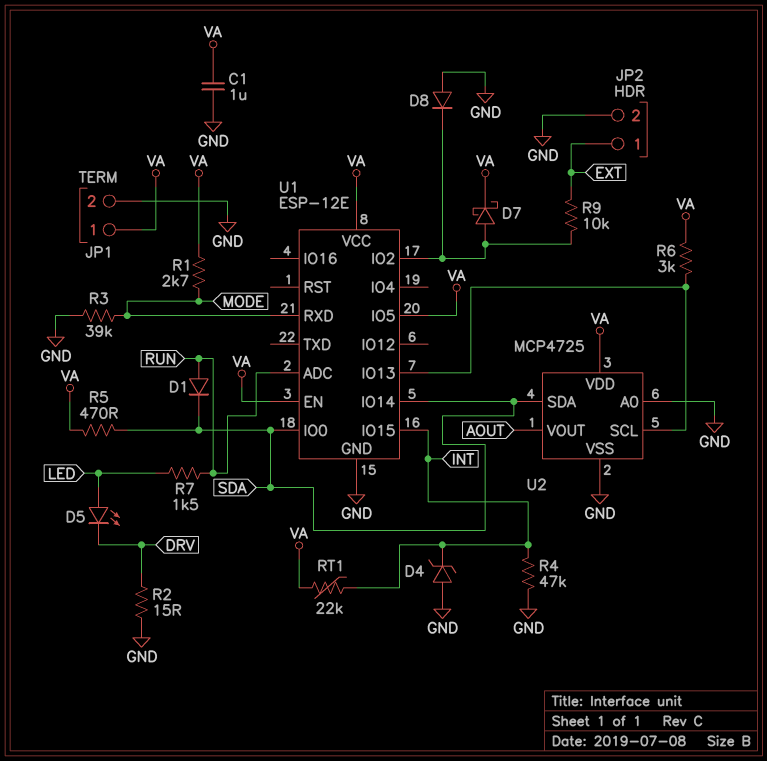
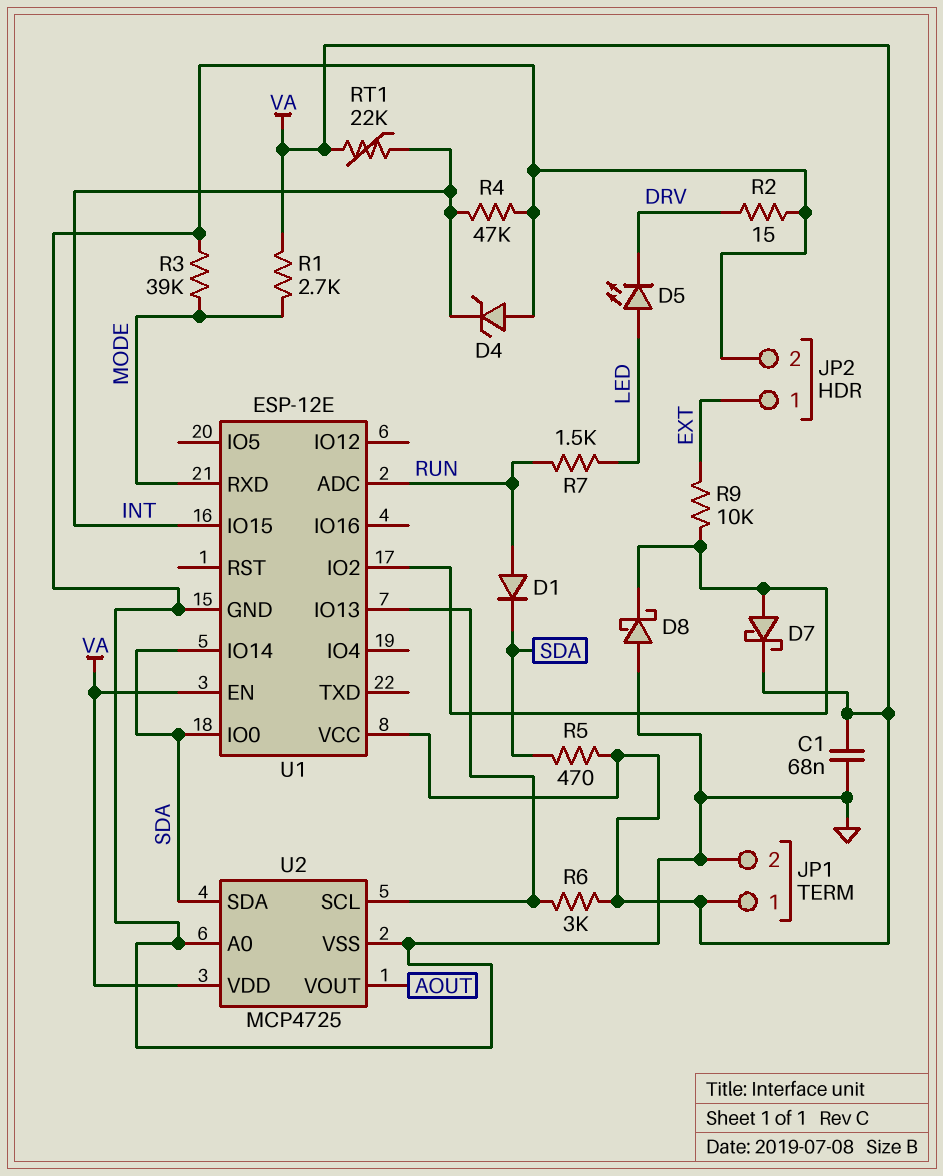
C1: 1uF (GND, VA) -> 68nF (GND, VA)
D8: diode (A GND, K U1/IO2) -> schottky (A GND, K U1/IO2)
U1 pin IO5: VA -> none

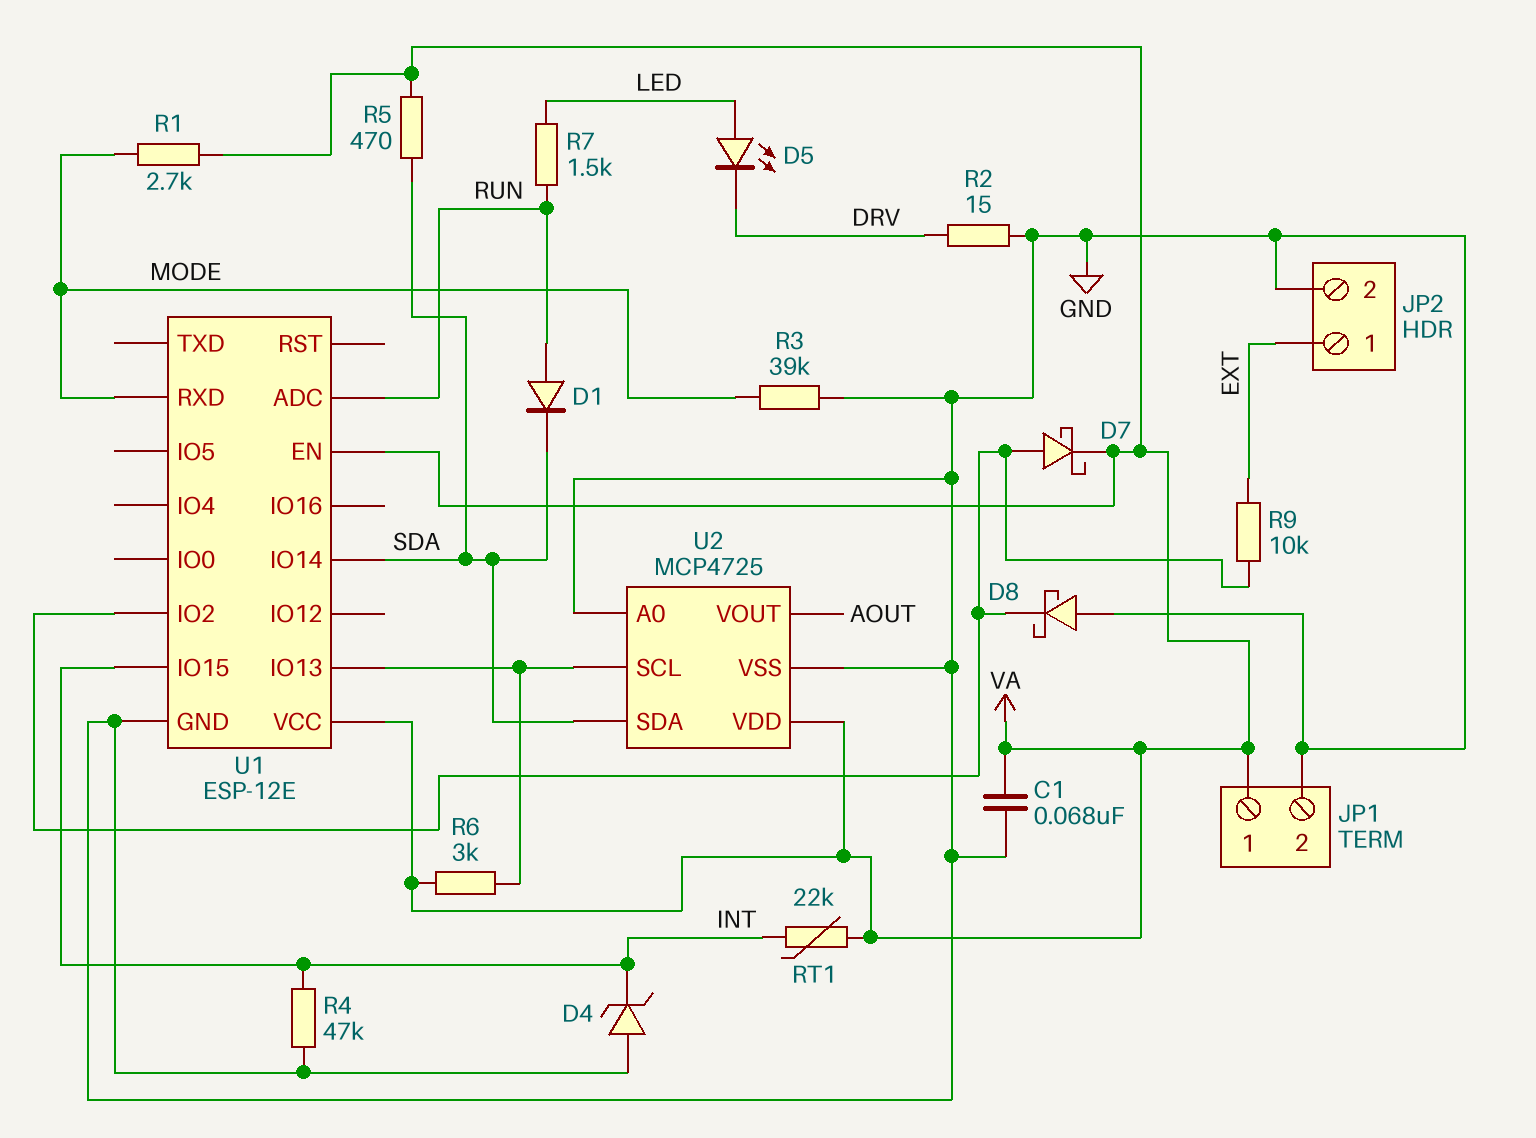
U1 pin IO0: SDA -> none

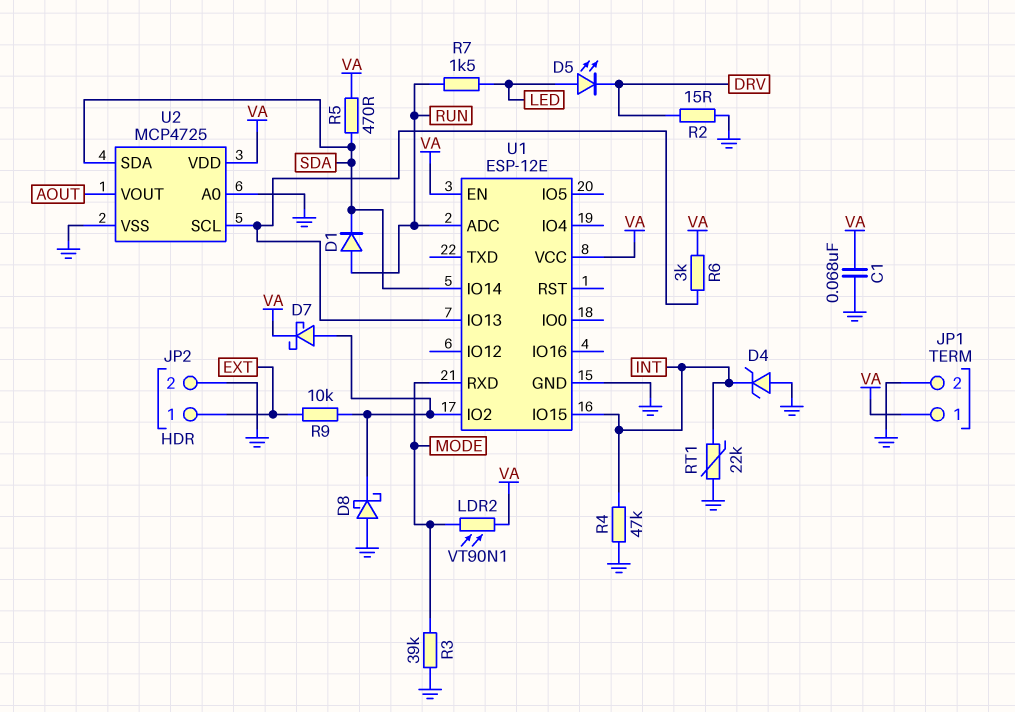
LDR2: none -> VT90N1 (MODE, VA)
R1: 2.7k (MODE, VA) -> none
RT1: 22k (INT, VA) -> 22k (GND, INT)

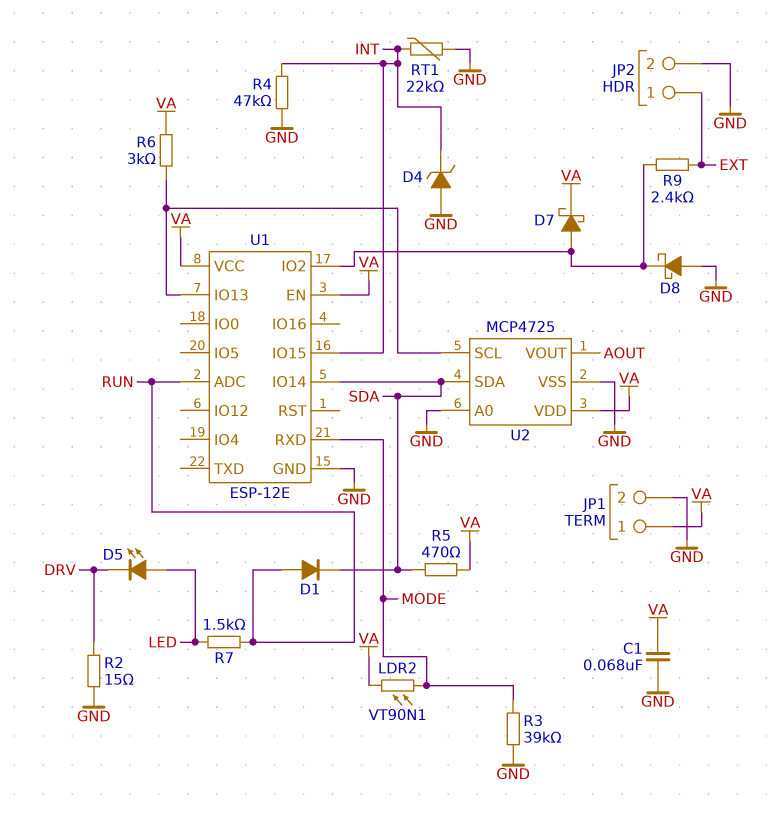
R9: 10k (EXT, U1/IO2) -> 2.4k (EXT, U1/IO2)

